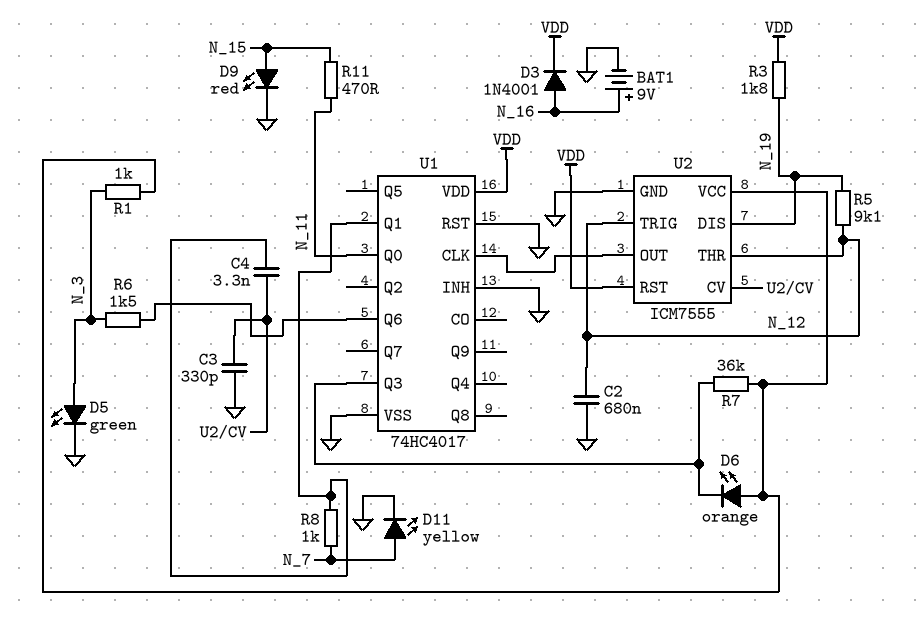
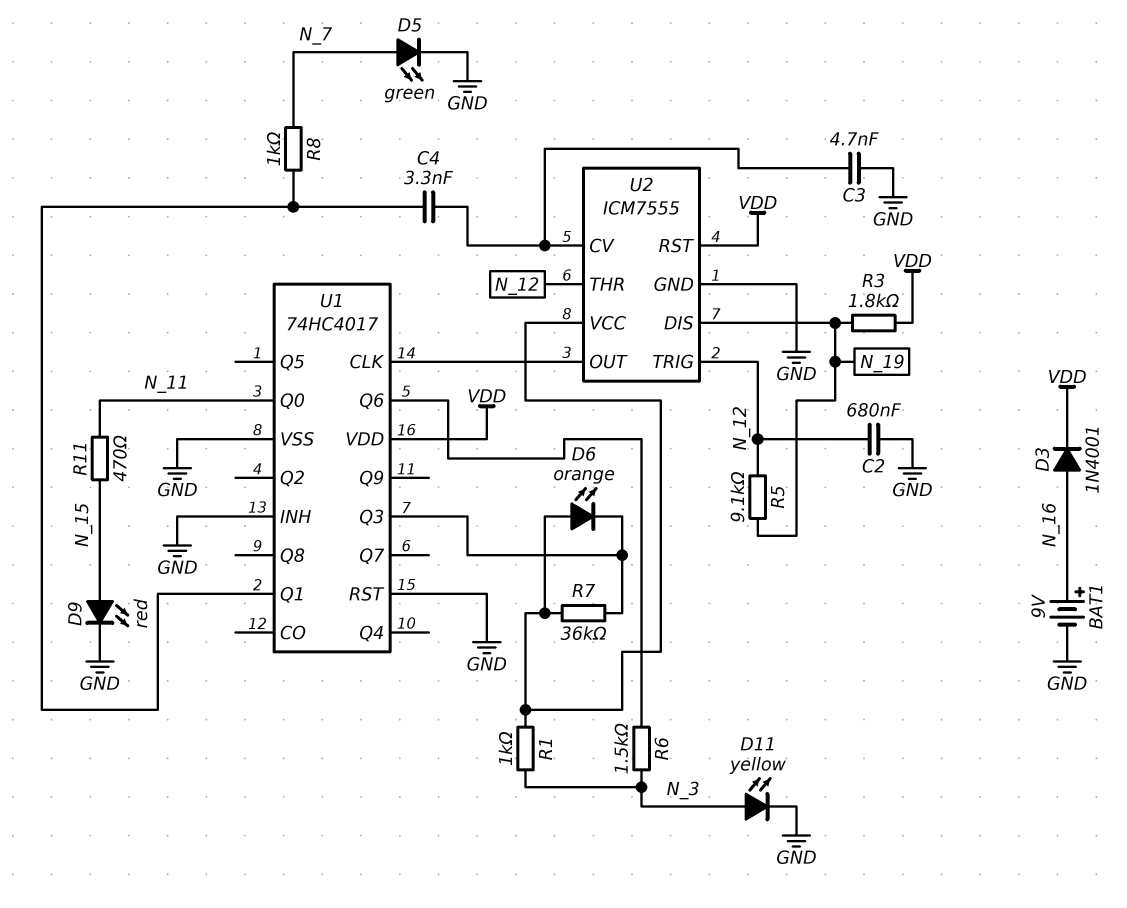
C3: 330pF (GND, U2/CV) -> 4.7nF (GND, U2/CV)
D5: LED green (A N_3, K GND) -> LED green (A N_7, K GND)
D11: LED yellow (A N_7, K GND) -> LED yellow (A N_3, K GND)

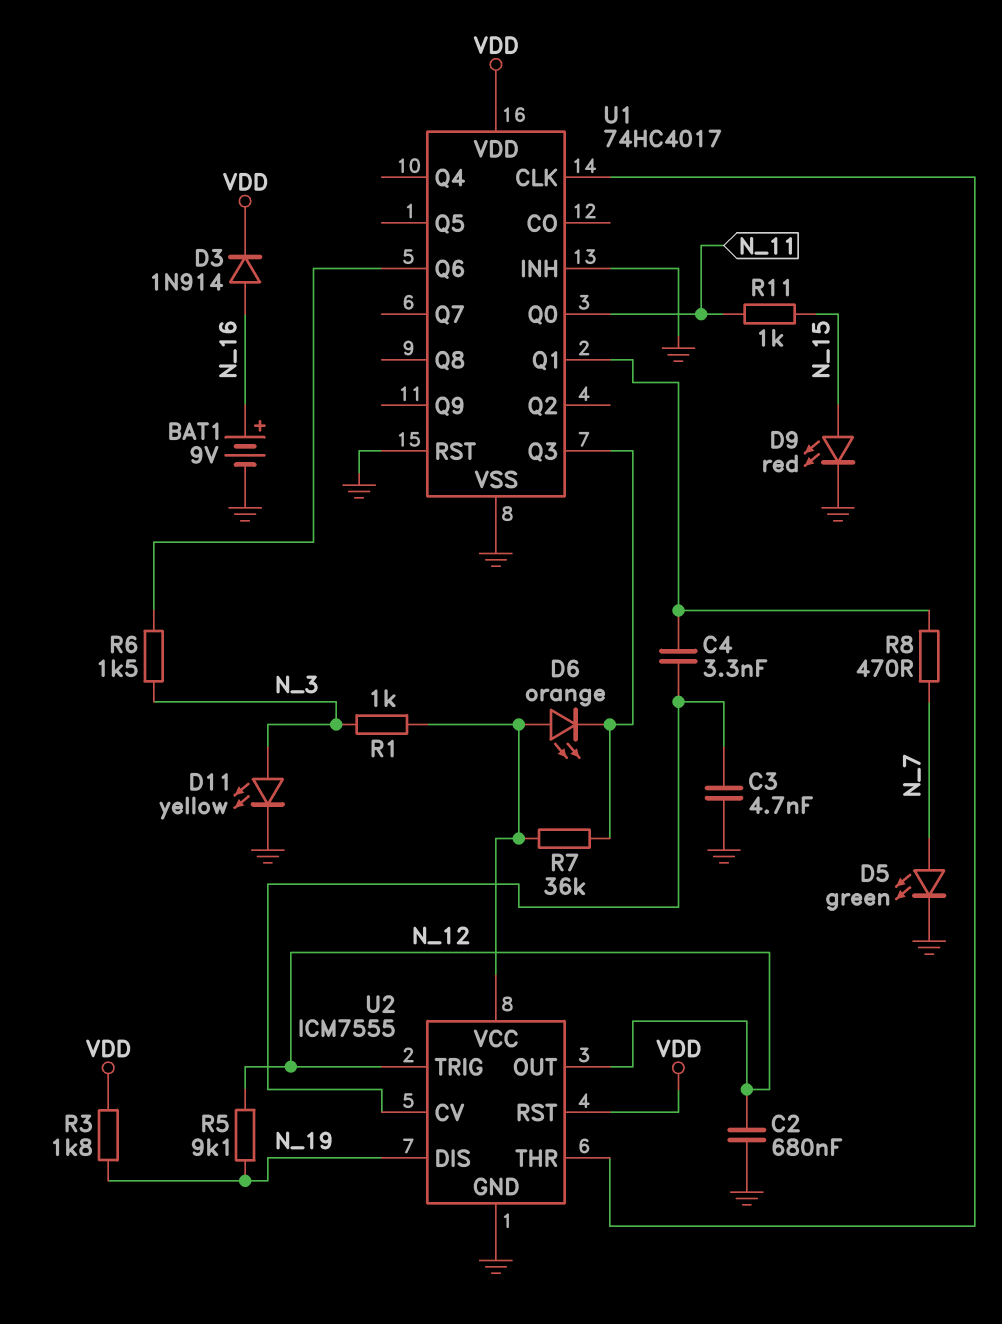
D3: diode 1N4001 (A N_16, K VDD) -> diode 1N914 (A N_16, K VDD)
R8: 1k (N_7, U1/Q1) -> 470 (N_7, U1/Q1)
R11: 470 (N_11, N_15) -> 1k (N_11, N_15)
U2 pin OUT: U1/CLK -> N_12
U2 pin THR: N_12 -> U1/CLK

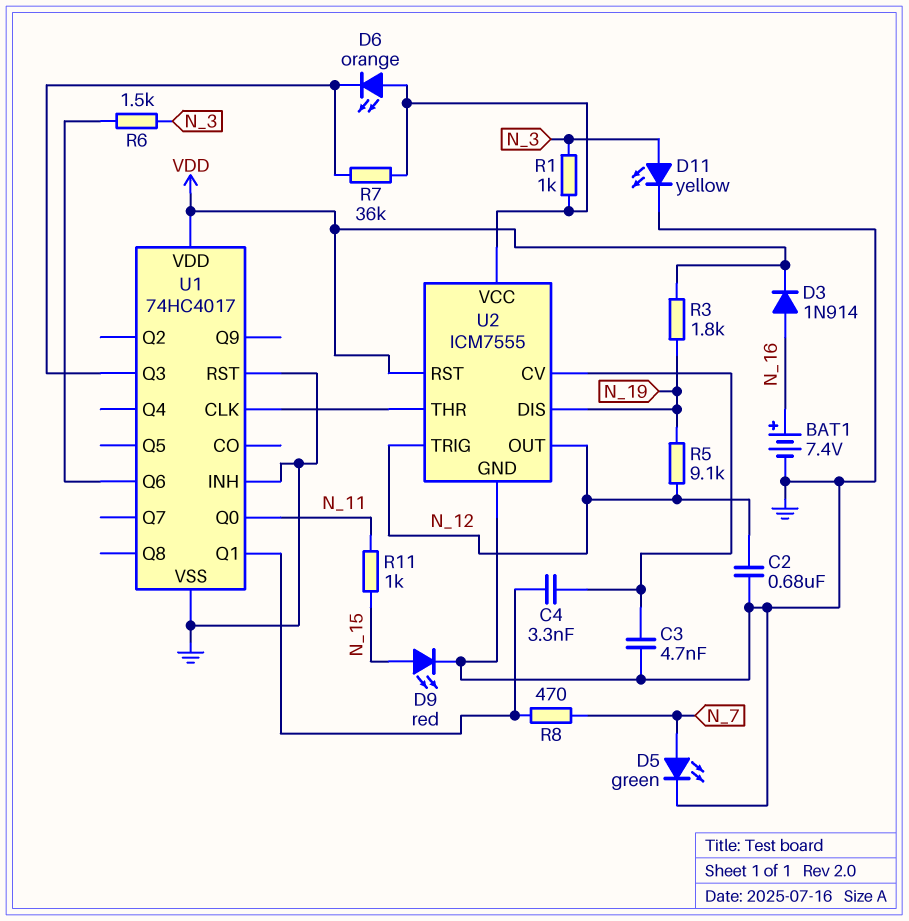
BAT1: 9V (plus N_16, minus GND) -> 7.4V (plus N_16, minus GND)

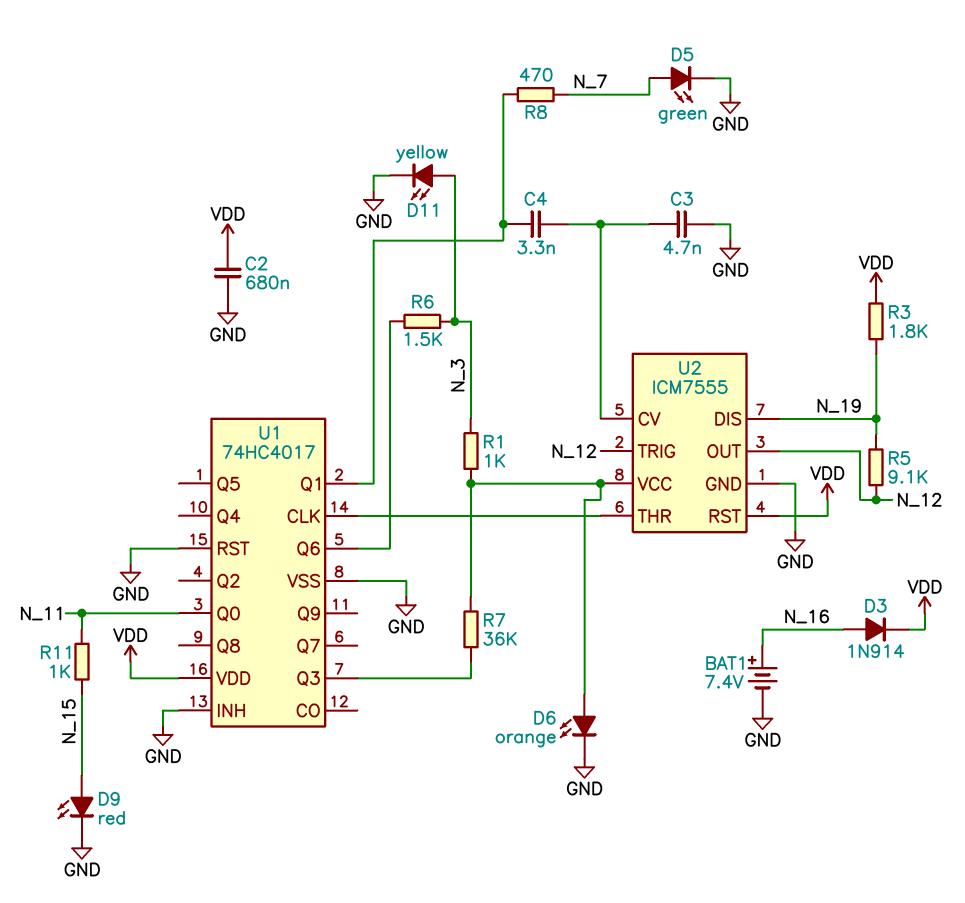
C2: 680nF (GND, N_12) -> 680nF (GND, VDD)
D6: LED orange (A U2/VCC, K U1/Q3) -> LED orange (A U2/VCC, K GND)

